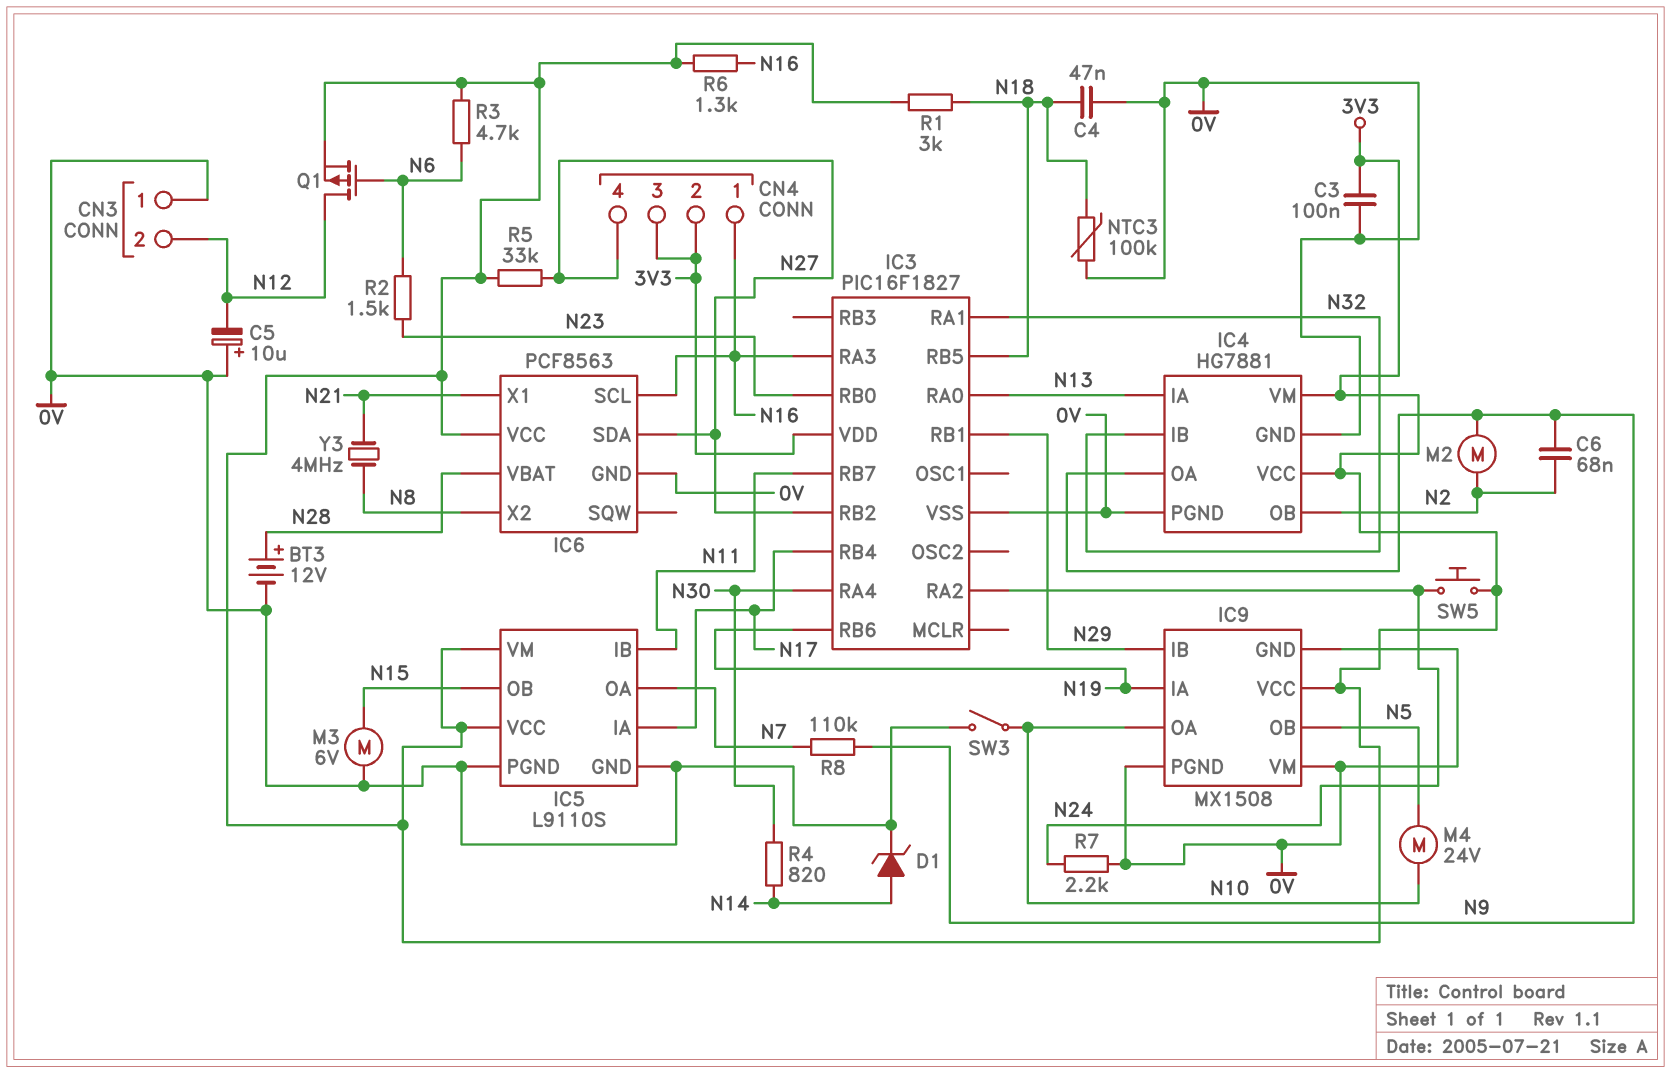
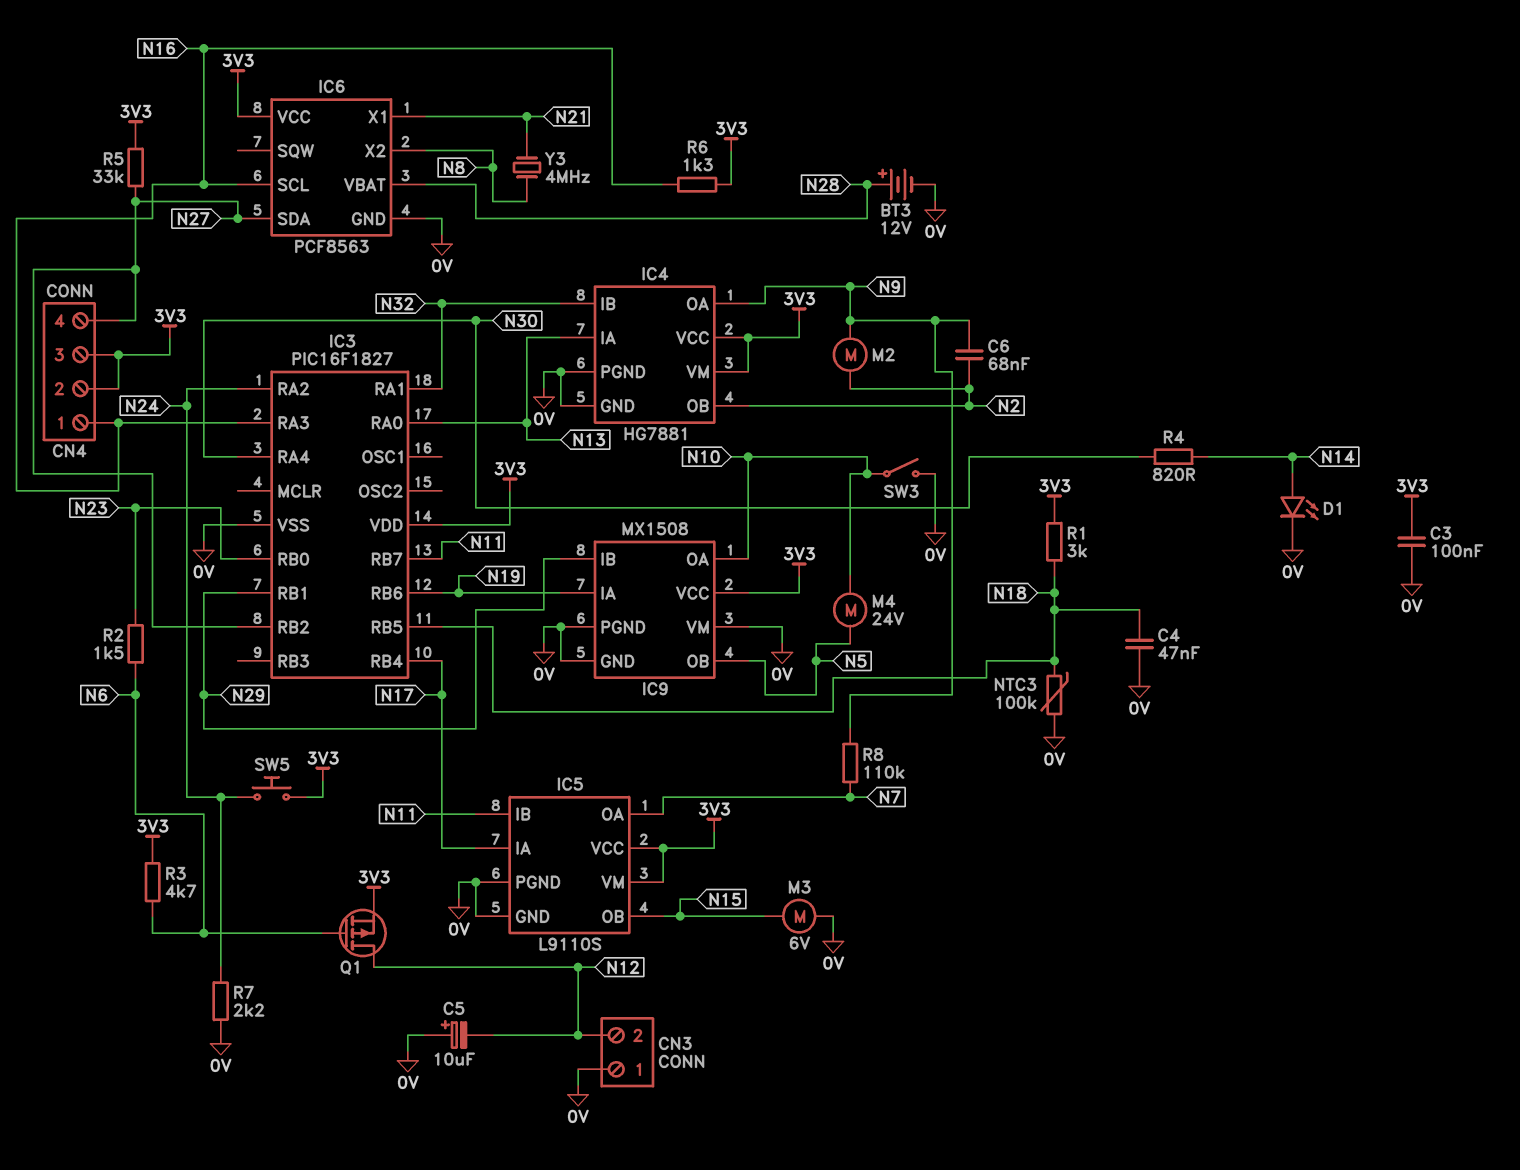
D1: zener (A N14, K 0V) -> LED (A N14, K 0V)

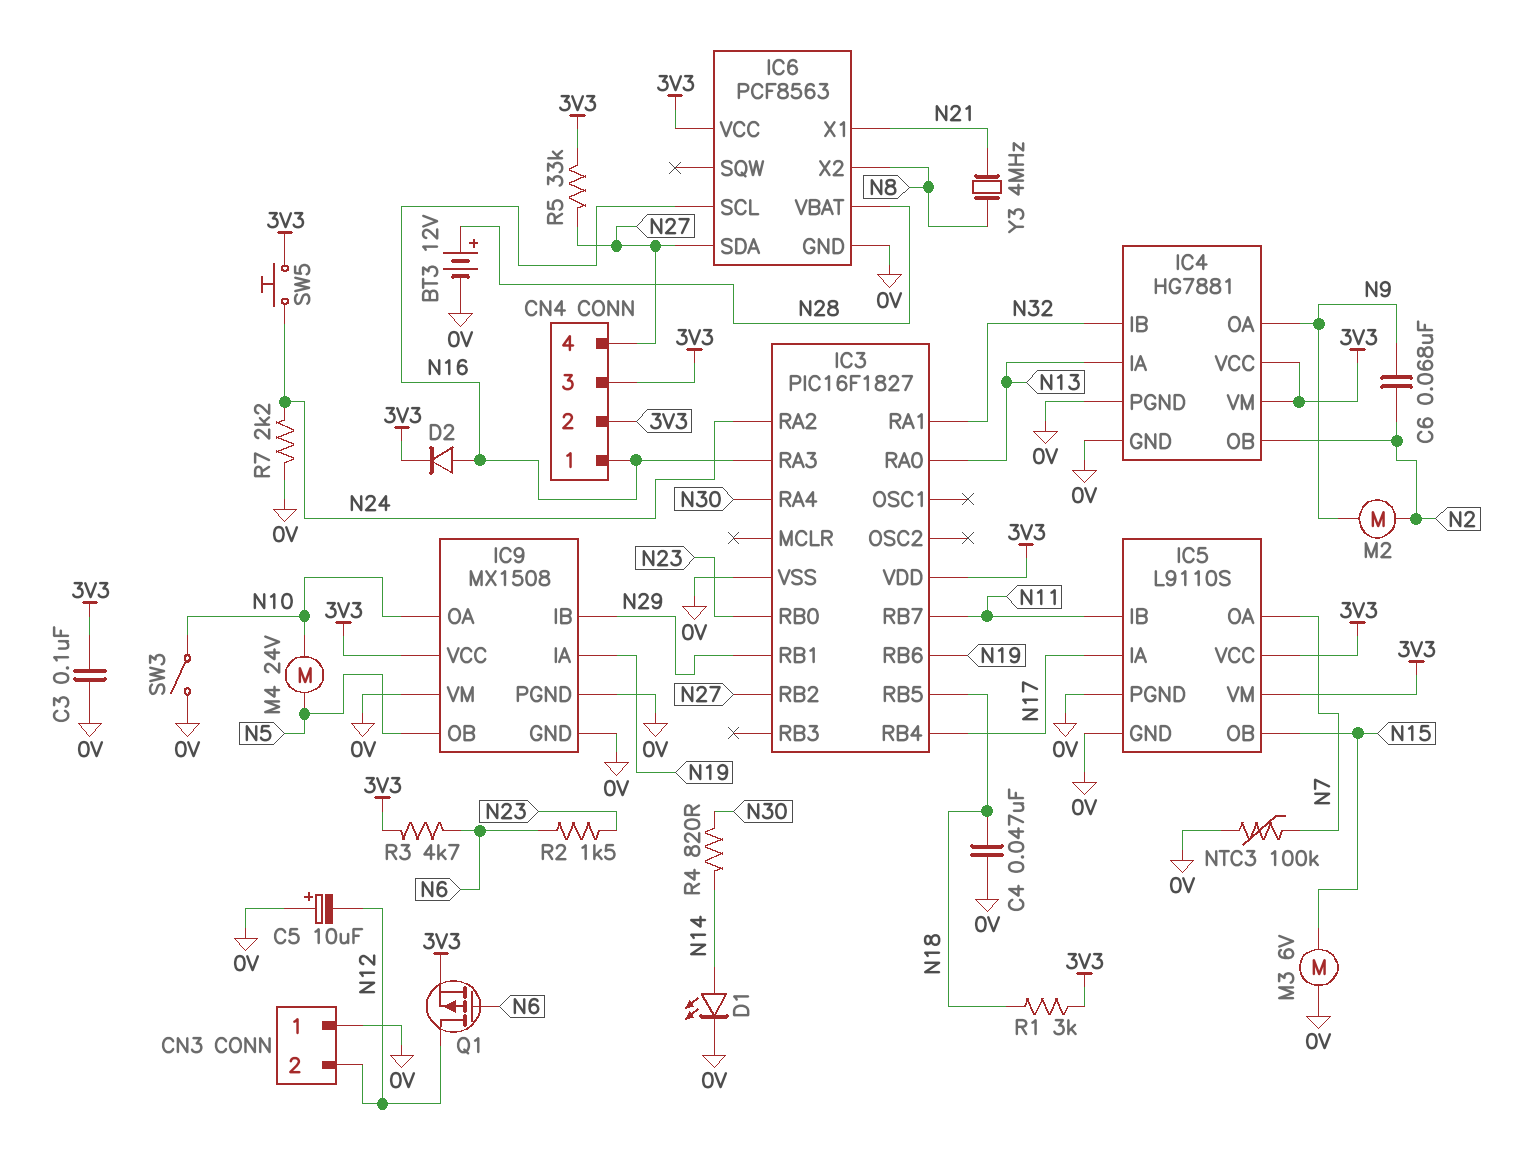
D2: none -> diode (A N16, K 3V3)
NTC3: 100k (0V, N18) -> 100k (0V, N7)
R6: 1.3k (3V3, N16) -> none
R8: 110k (N7, N9) -> none

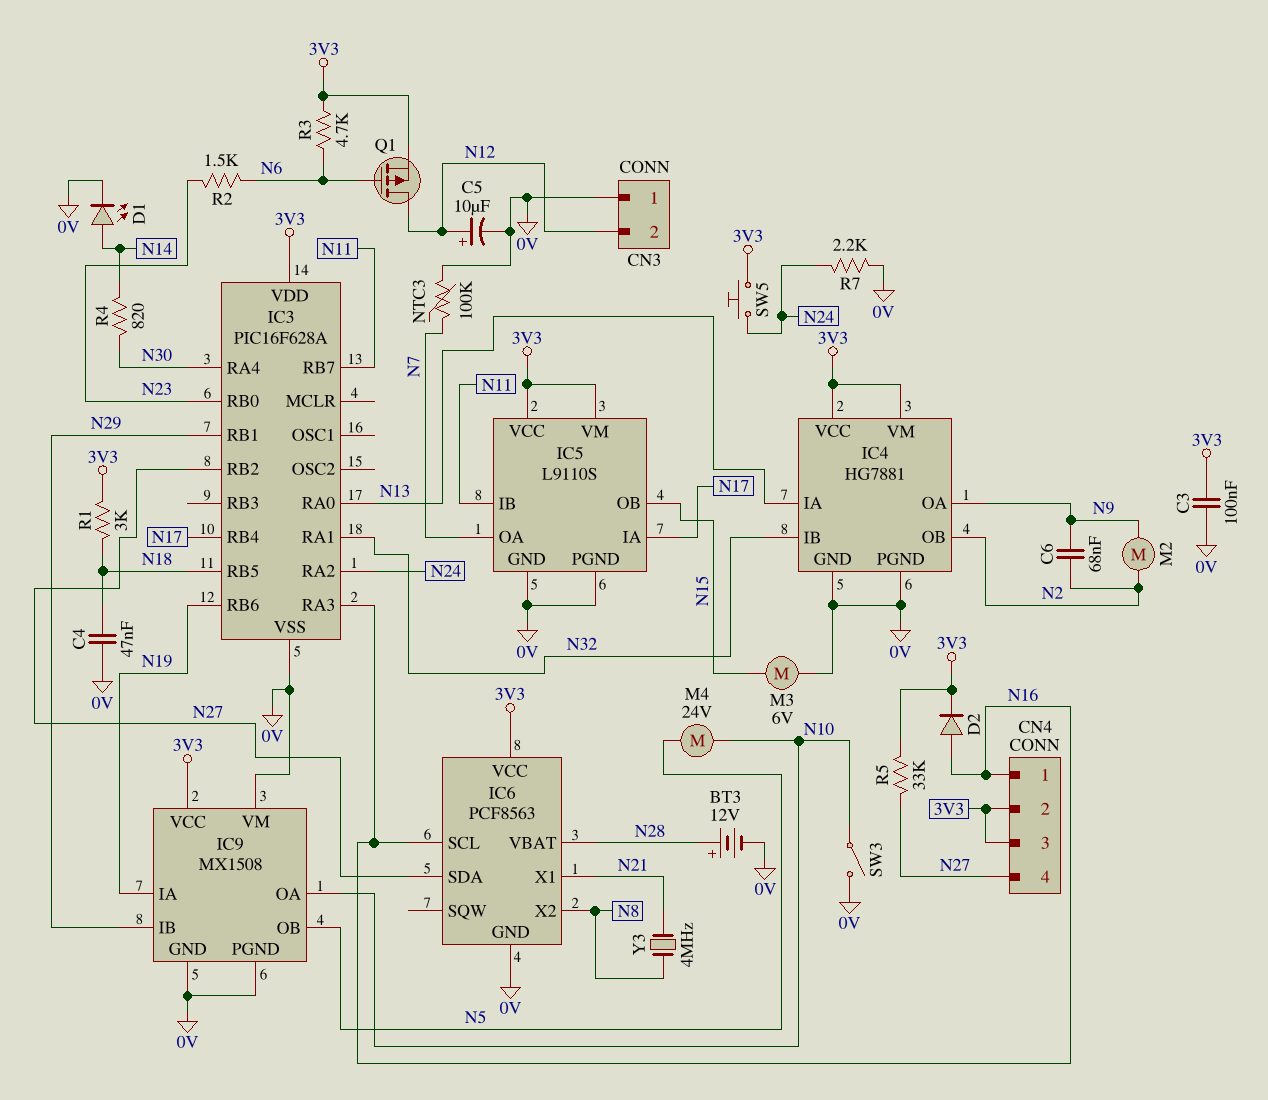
C5: 10uF (plus 0V, minus N12) -> 10uF (plus N12, minus 0V)
IC3: PIC16F1827 -> PIC16F628A

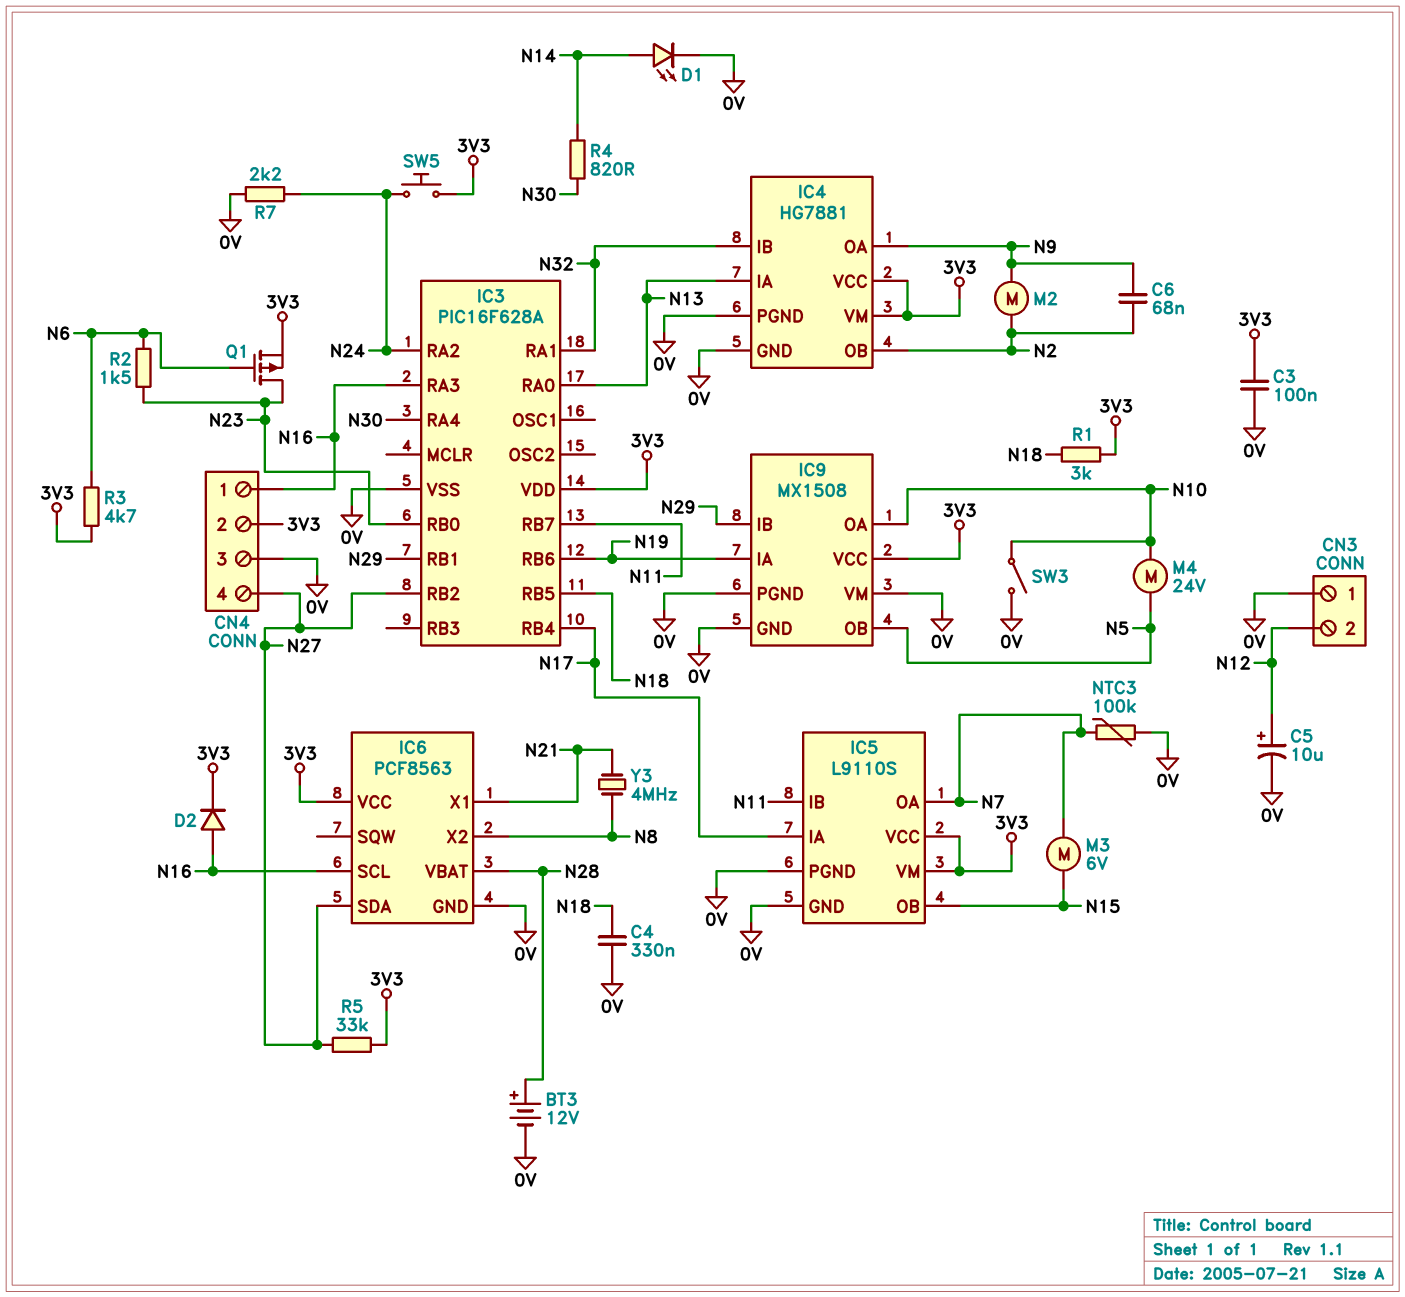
C4: 47nF (0V, N18) -> 330nF (0V, N18)
CN4 pin 3: 3V3 -> 0V
M3: motor 6V (0V, N15) -> motor 6V (N7, N15)
Q1: PMOS (G N6, D N12, S 3V3) -> PMOS (G N6, D N23, S 3V3)

